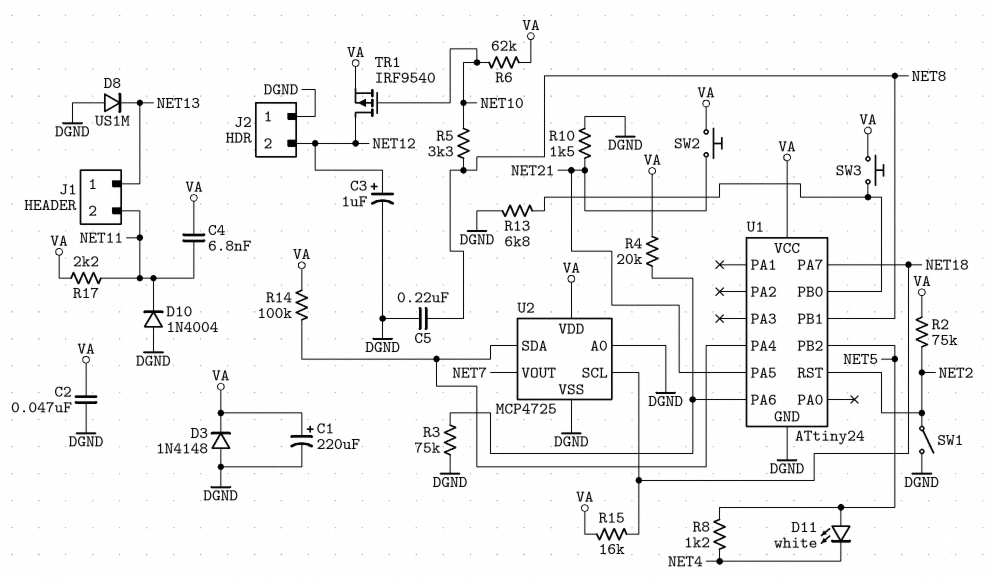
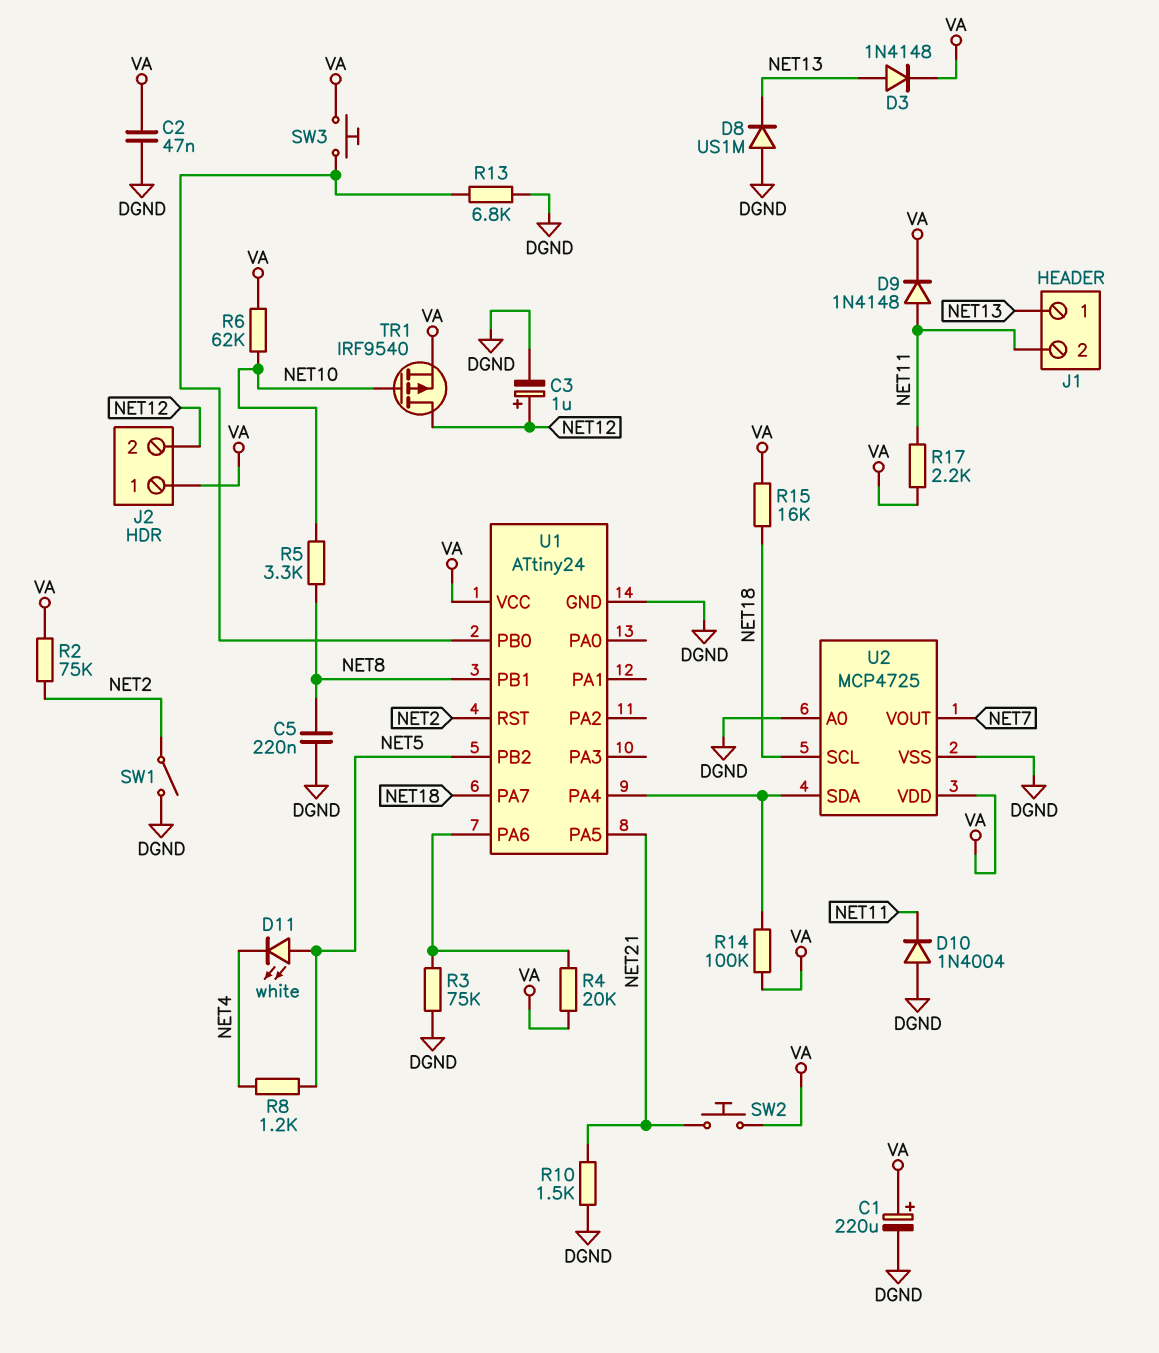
C4: 6.8nF (NET11, VA) -> none
D3: diode 1N4148 (A DGND, K VA) -> diode 1N4148 (A NET13, K VA)
D9: none -> diode 1N4148 (A NET11, K VA)
J2 pin 1: DGND -> VA

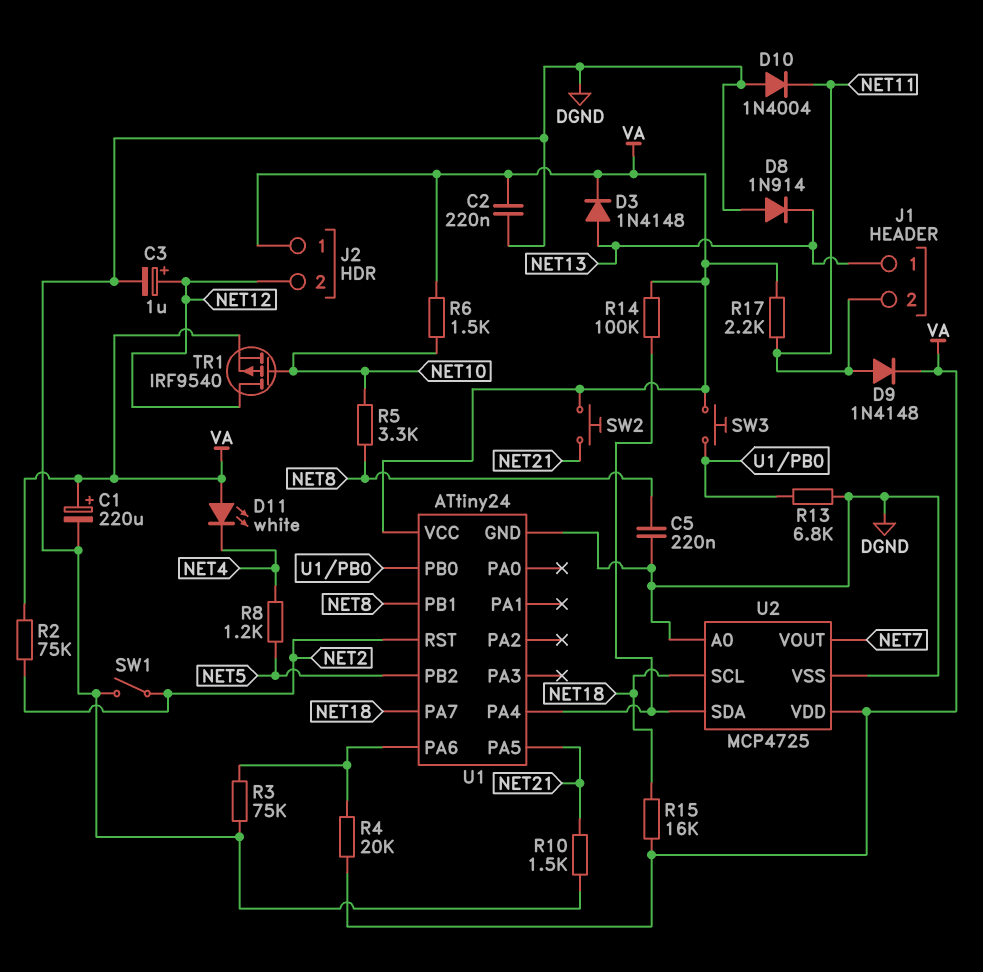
C2: 47nF (DGND, VA) -> 220nF (DGND, VA)
D8: diode US1M (A DGND, K NET13) -> diode 1N914 (A DGND, K NET13)
D11: LED white (A NET5, K NET4) -> LED white (A VA, K NET4)
R6: 62k (NET10, VA) -> 1.5k (NET10, VA)

